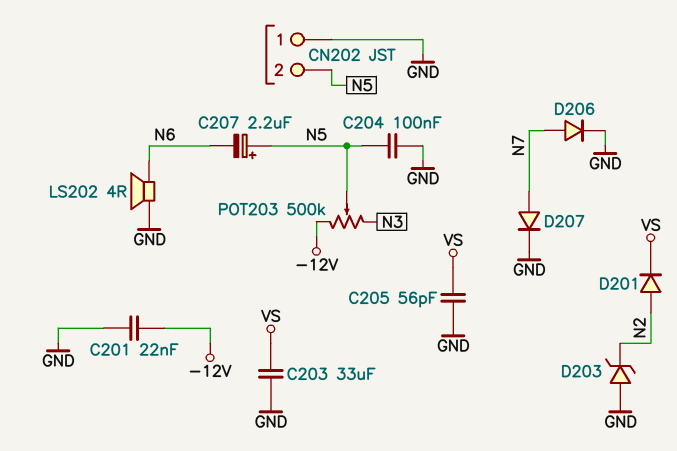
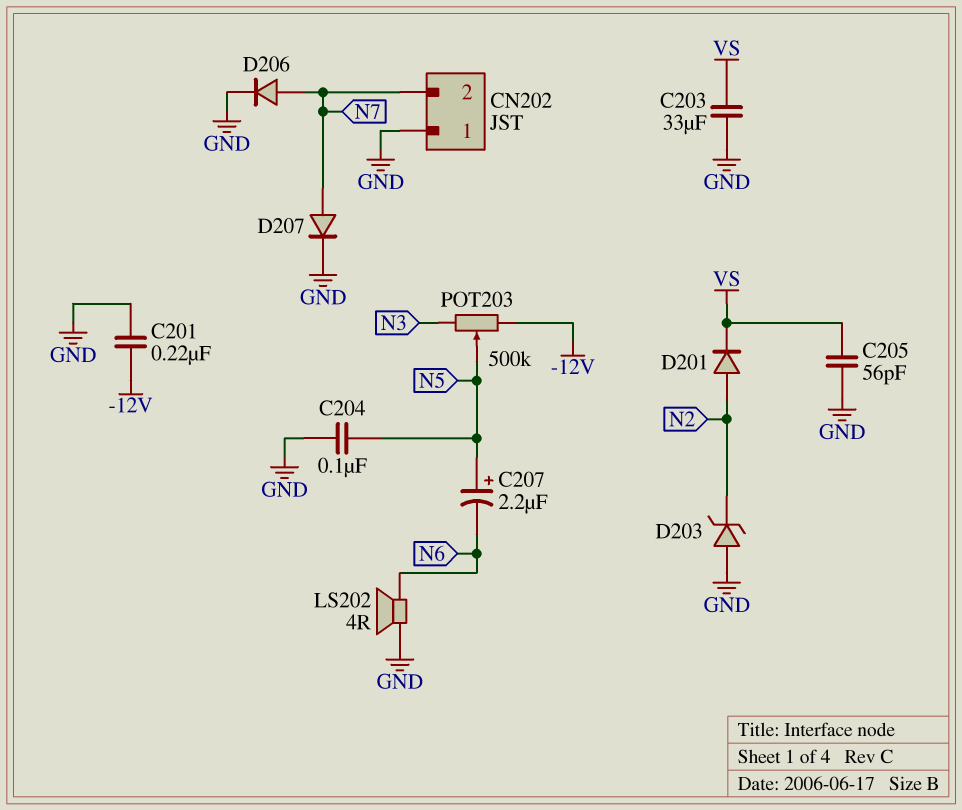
C201: 22nF (-12V, GND) -> 220nF (-12V, GND)
CN202 pin 2: N5 -> N7

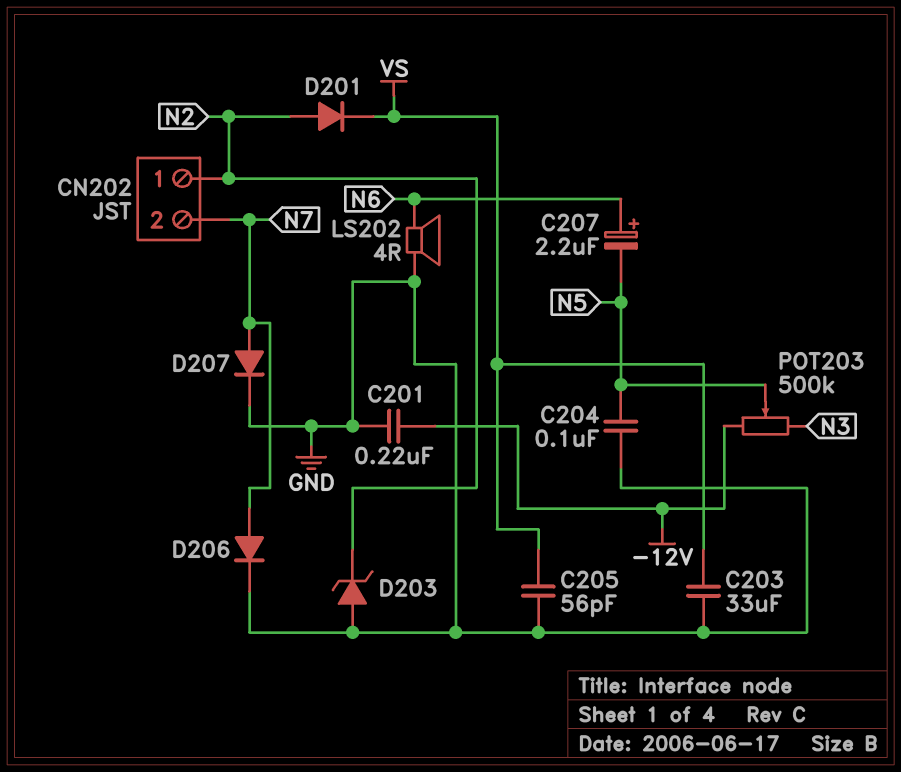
C207: 2.2uF (plus N5, minus N6) -> 2.2uF (plus N6, minus N5)
CN202 pin 1: GND -> N2

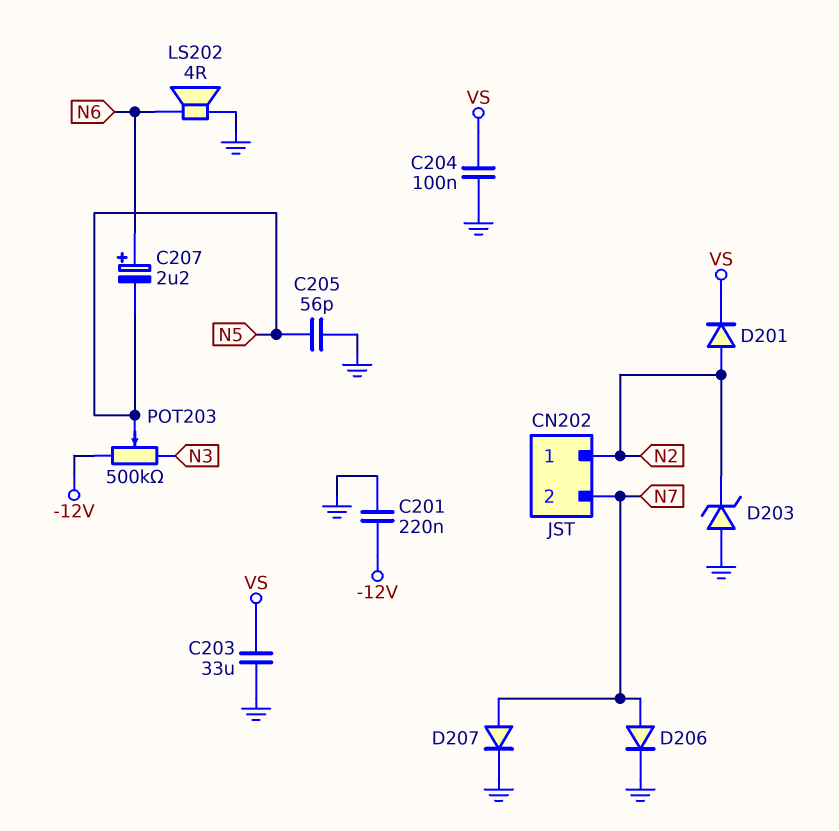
C204: 100nF (GND, N5) -> 100nF (GND, VS)
C205: 56pF (GND, VS) -> 56pF (GND, N5)

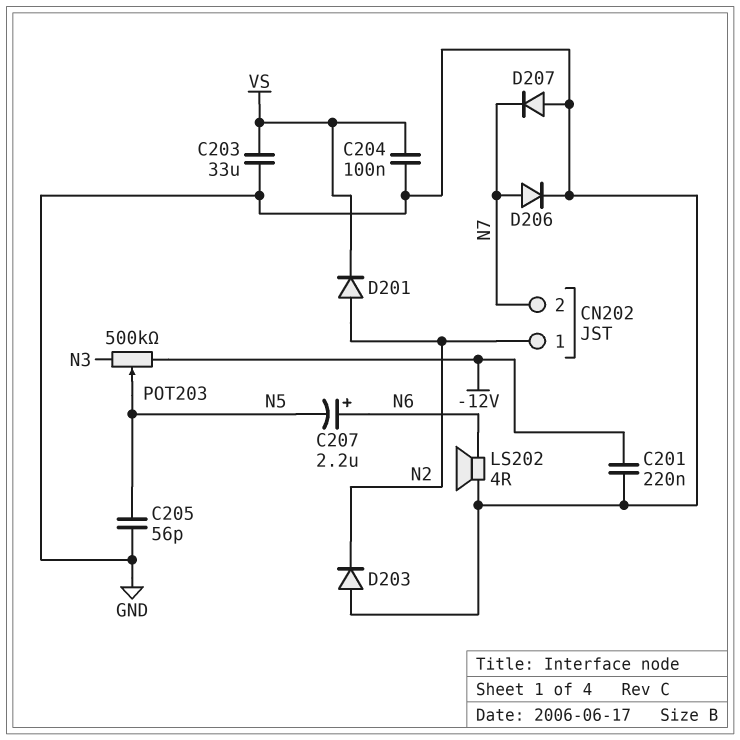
D203: zener (A GND, K N2) -> diode (A GND, K N2)
D207: diode (A N7, K GND) -> diode (A GND, K N7)

